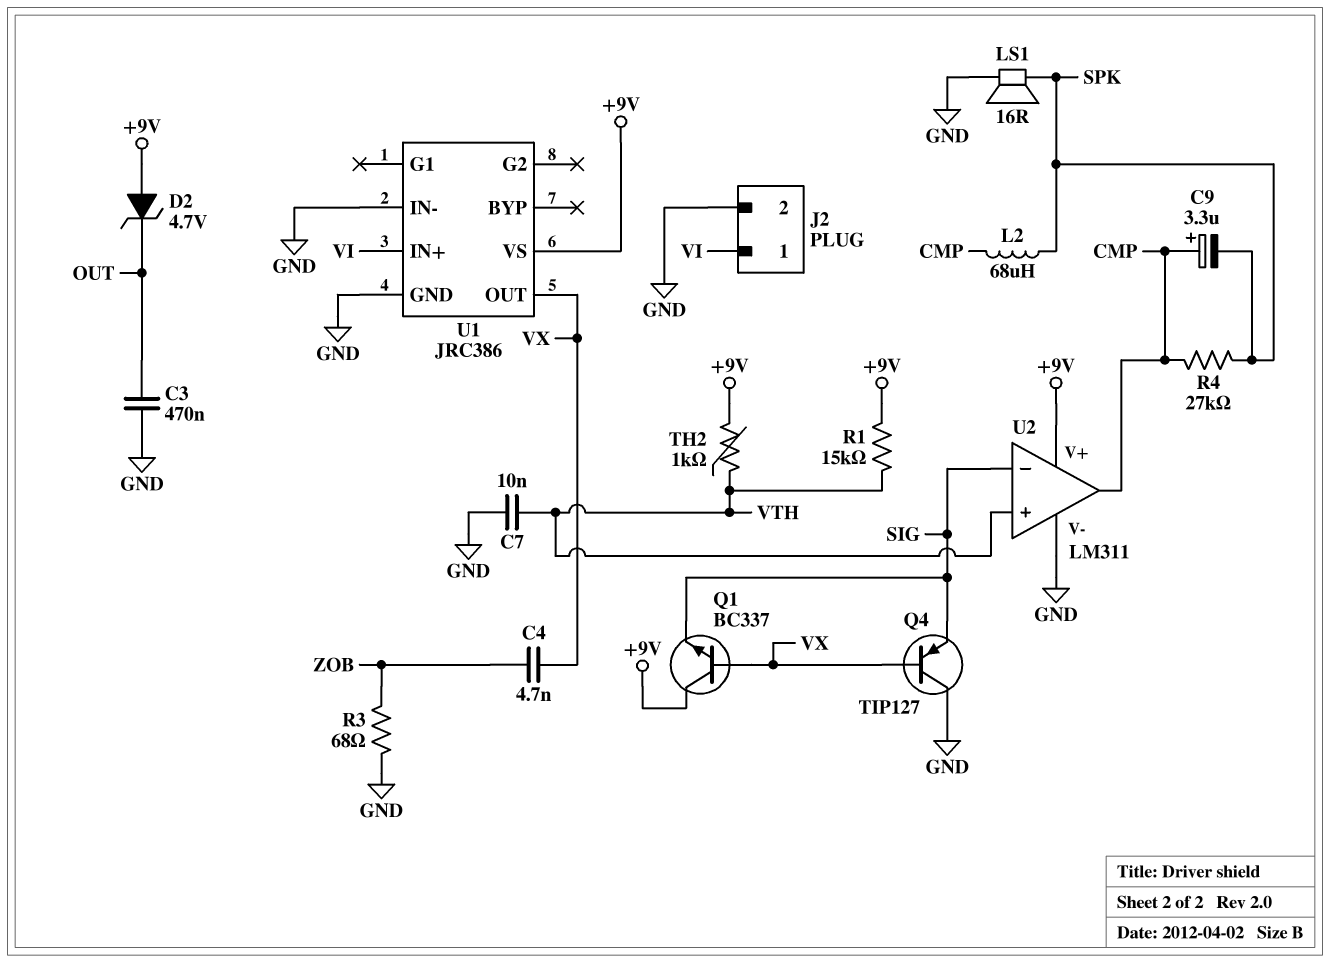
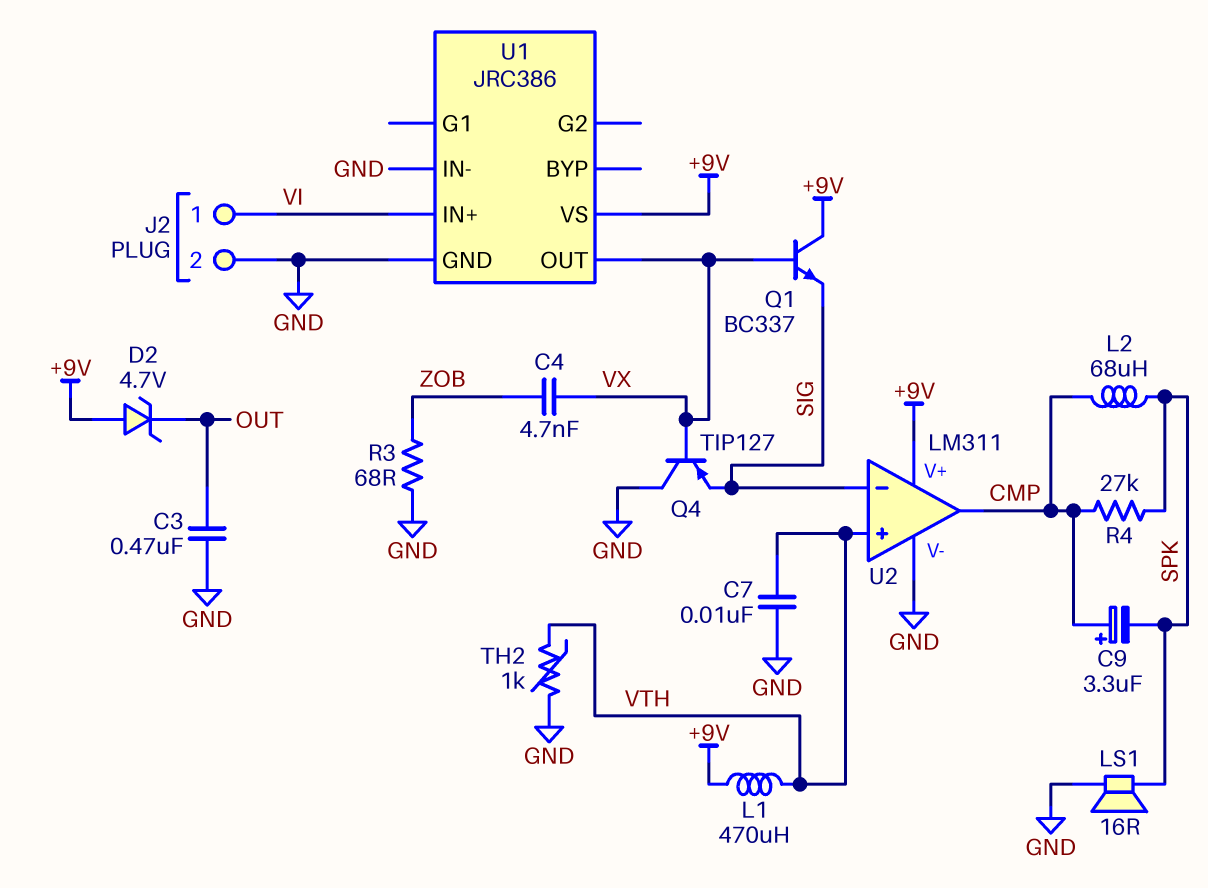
L1: none -> 470uH (+9V, VTH)
R1: 15k (+9V, VTH) -> none
TH2: 1k (+9V, VTH) -> 1k (GND, VTH)

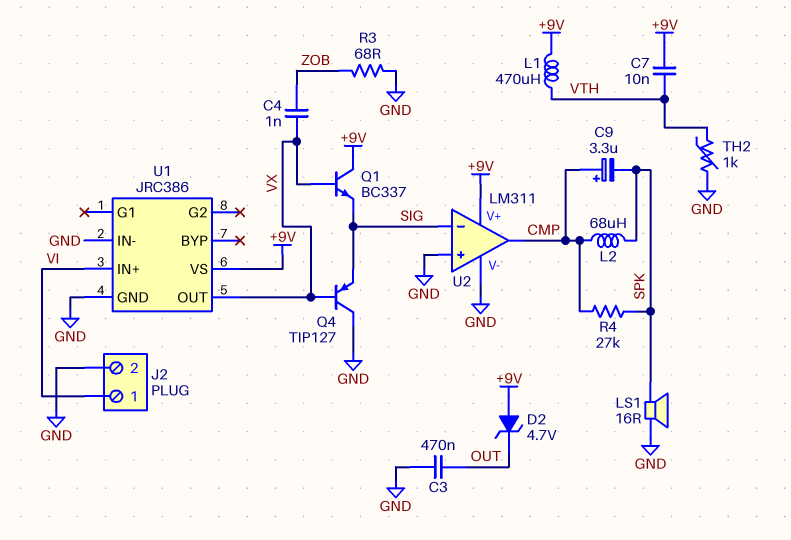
C4: 4.7nF (VX, ZOB) -> 1nF (VX, ZOB)
C7: 10nF (GND, VTH) -> 10nF (+9V, VTH)
U2 pin in+: VTH -> GND

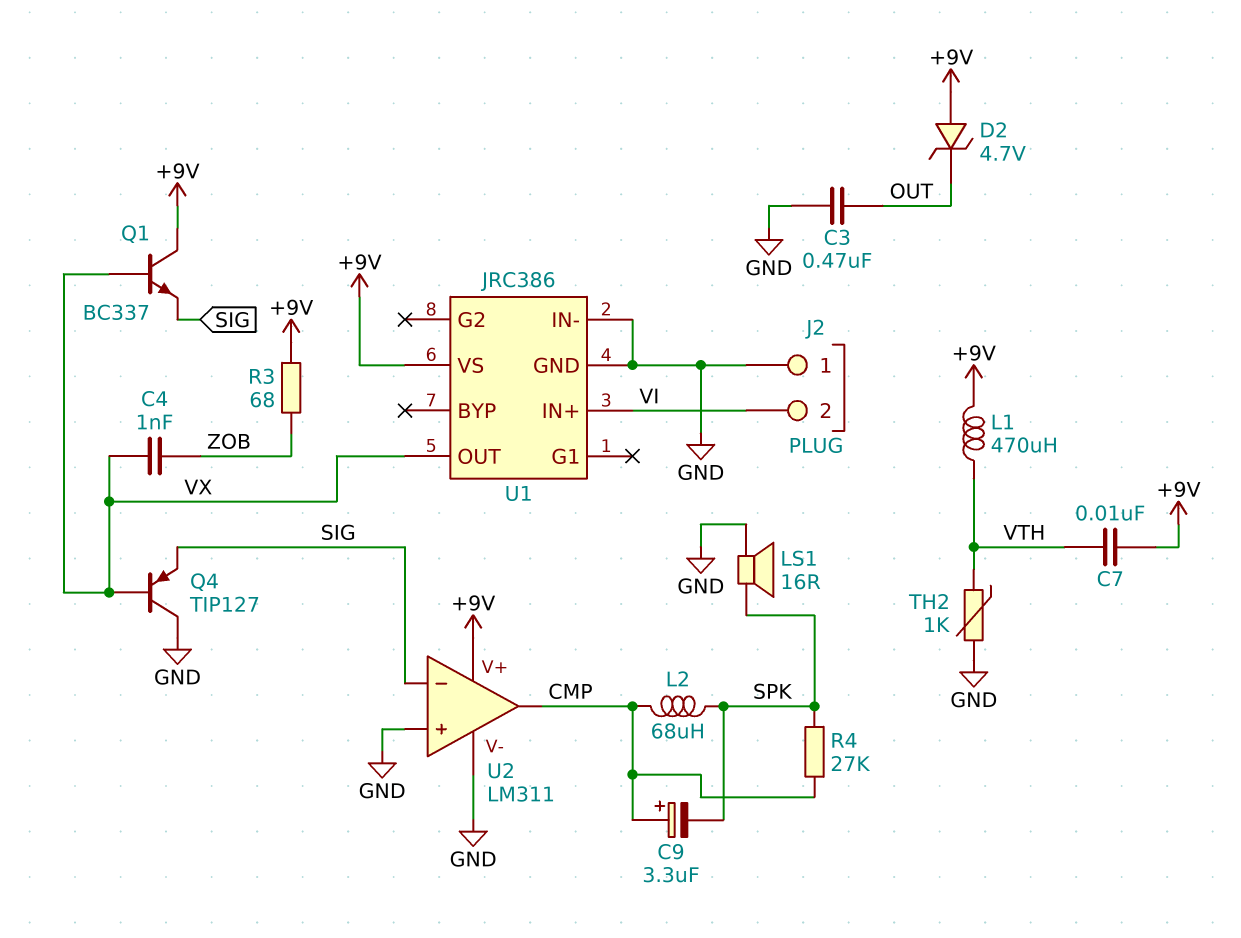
J2 pin 1: VI -> GND
J2 pin 2: GND -> VI
R3: 68 (GND, ZOB) -> 68 (+9V, ZOB)

